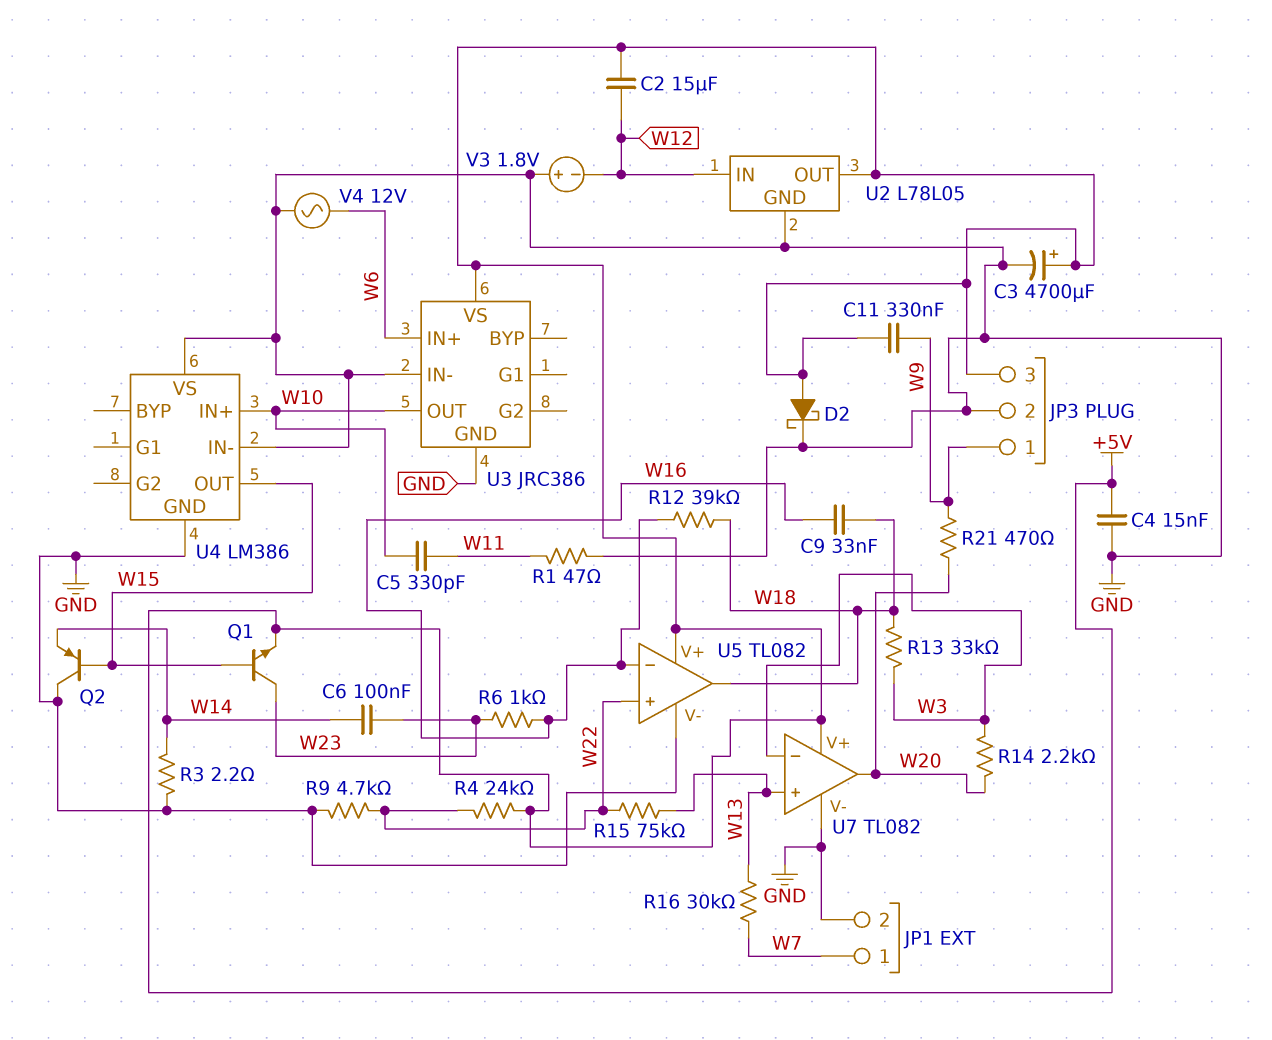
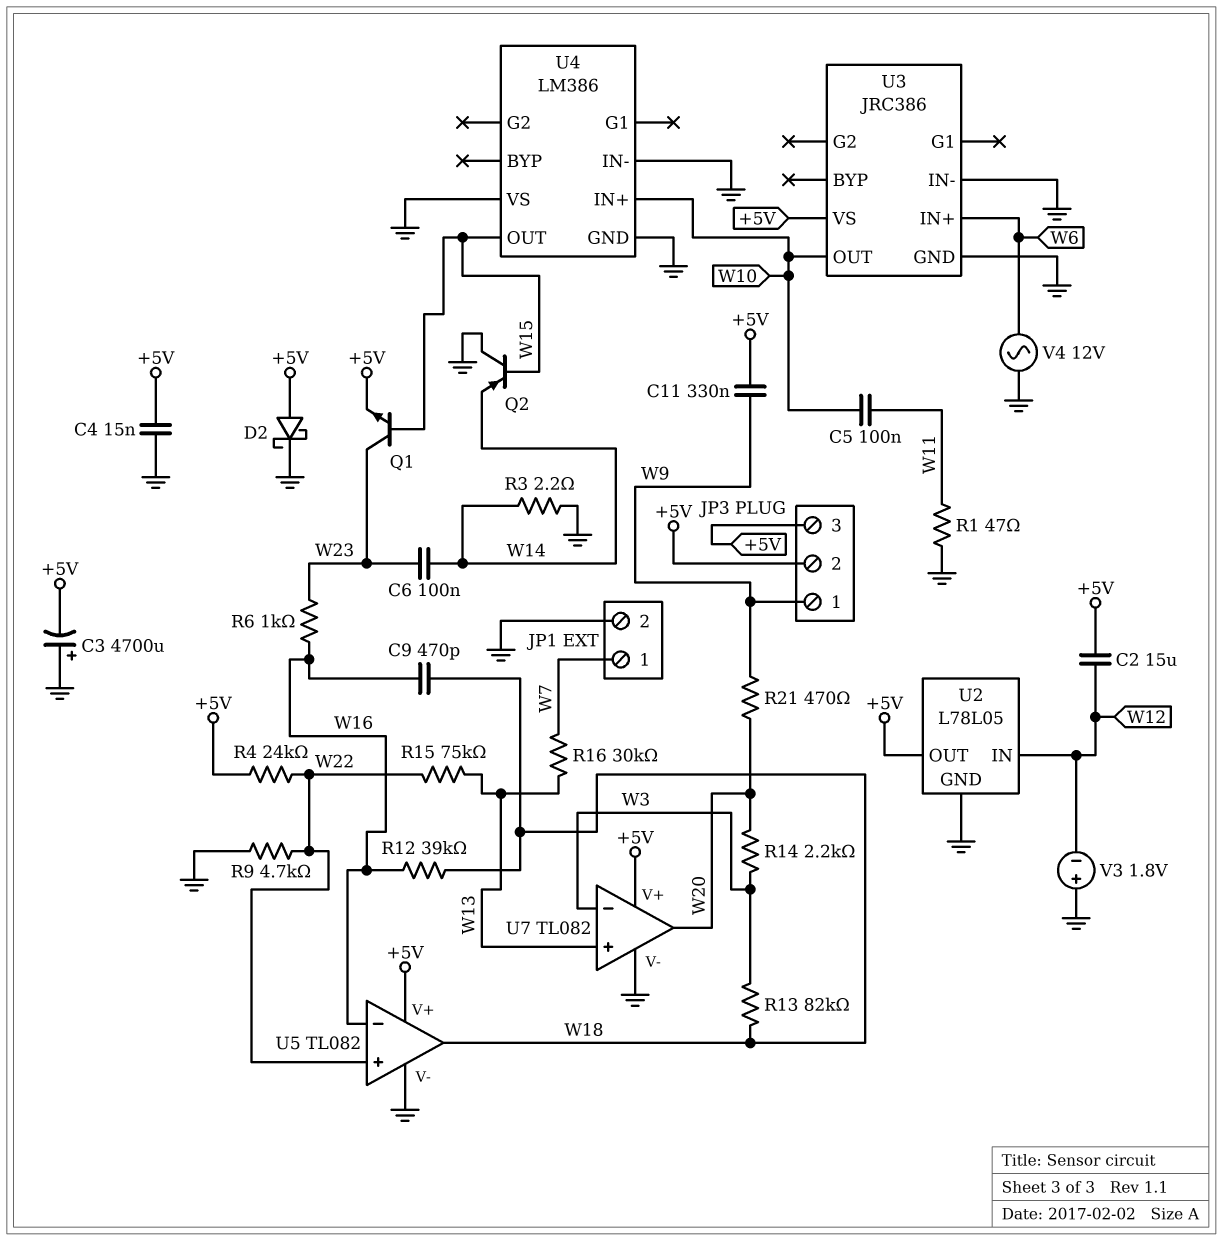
C3: 4700uF (plus +5V, minus GND) -> 4700uF (plus GND, minus +5V)
C5: 330pF (W10, W11) -> 100nF (W10, W11)
C9: 33nF (W16, W18) -> 470pF (W16, W18)
JP3 pin 2: GND -> +5V
R13: 33k (W3, W18) -> 82k (W3, W18)

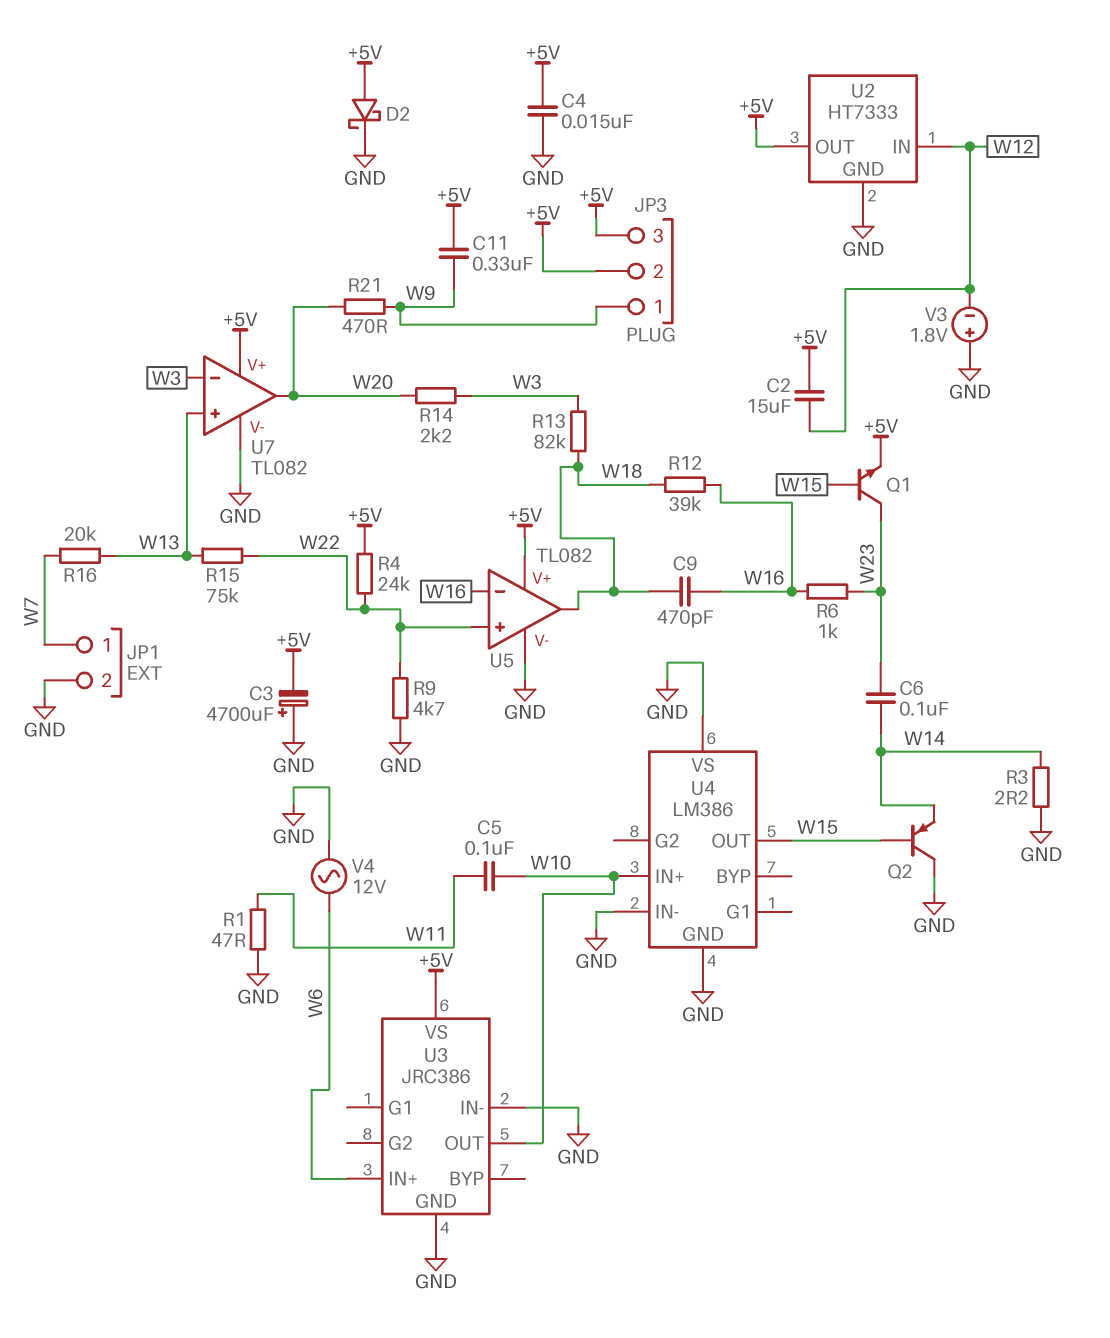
R16: 30k (W7, W13) -> 20k (W7, W13)
U2: L78L05 -> HT7333

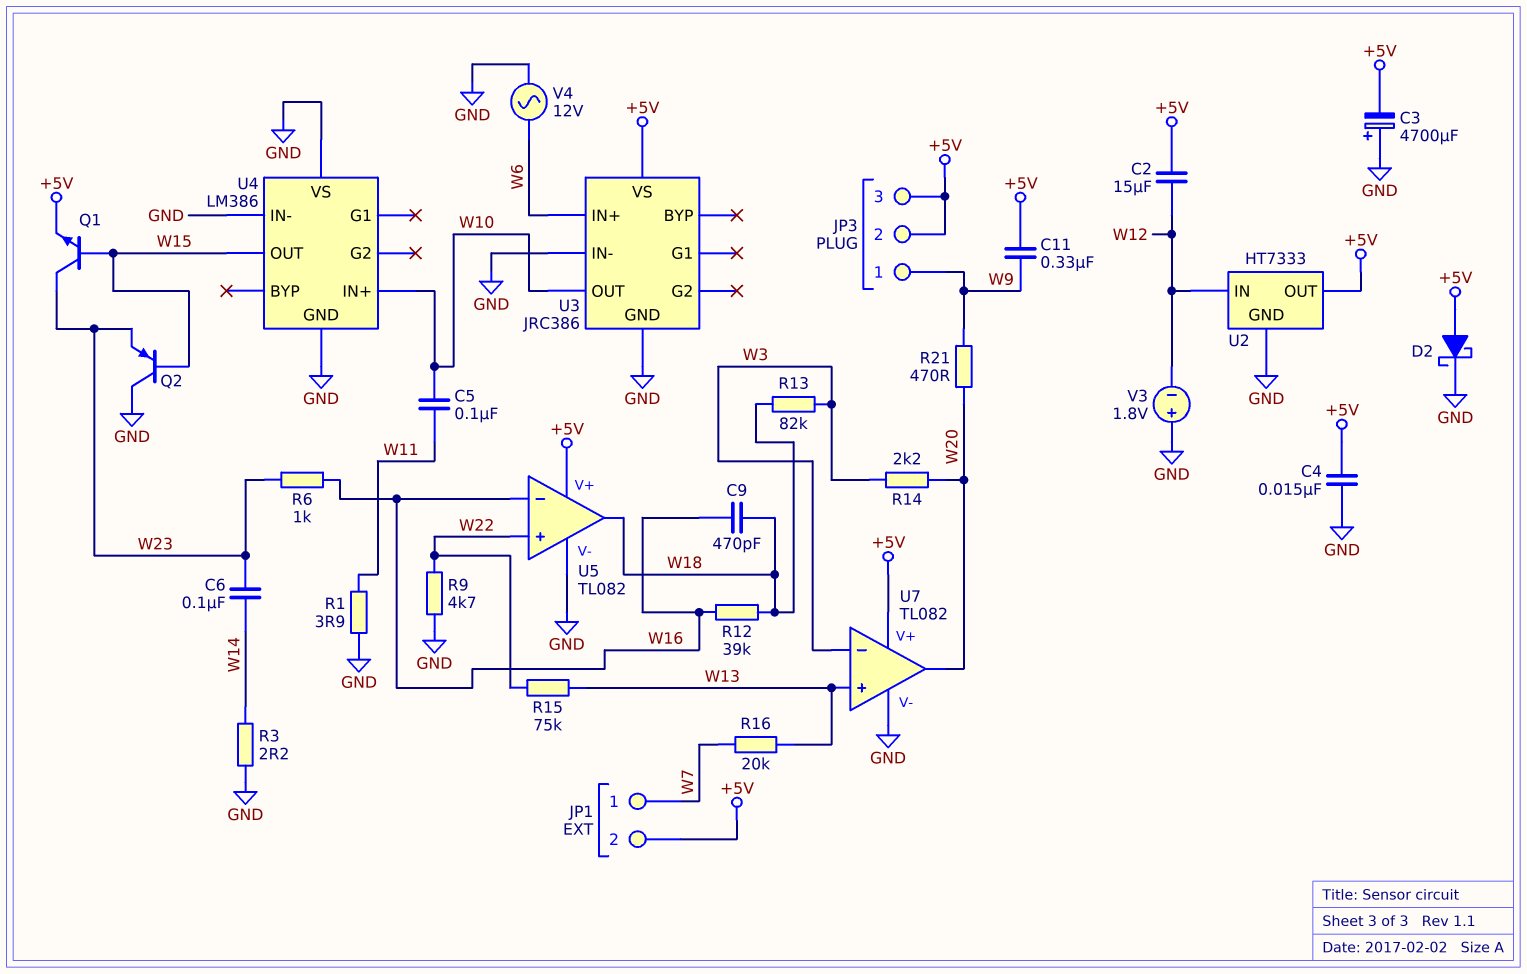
JP1 pin 2: GND -> +5V
Q2: PNP (B W15, C GND, E W14) -> PNP (B W15, C GND, E W23)
R1: 47 (GND, W11) -> 3.9 (GND, W11)
R4: 24k (+5V, W22) -> none

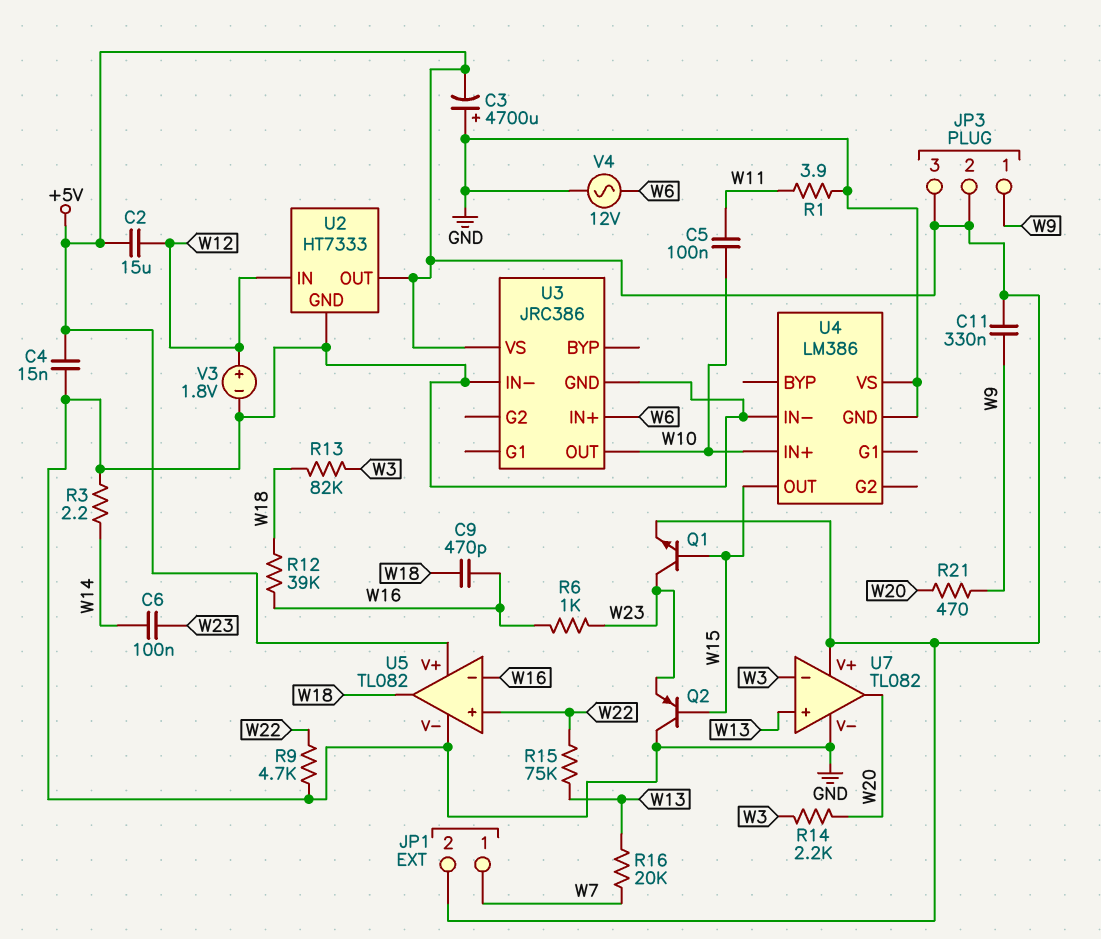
D2: schottky (A +5V, K GND) -> none
V3: 1.8V (plus GND, minus W12) -> 1.8V (plus W12, minus GND)

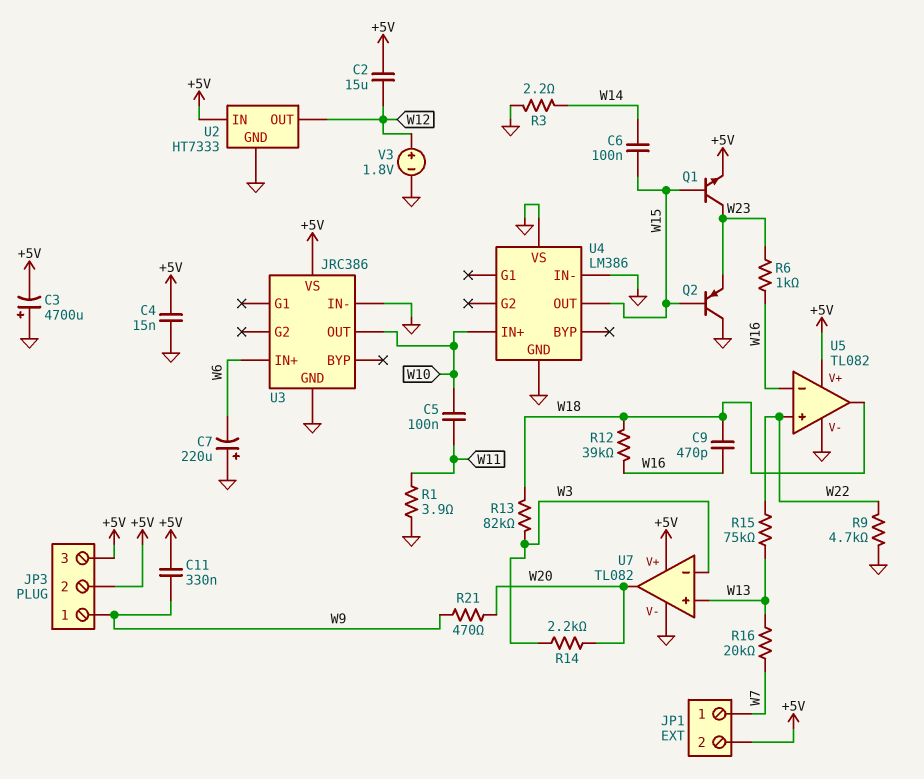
C6: 100nF (W14, W23) -> 100nF (W14, W15)
C7: none -> 220uF (plus GND, minus W6)
U2 pin IN: W12 -> +5V
U2 pin OUT: +5V -> W12
V4: AC 12V (GND, W6) -> none

